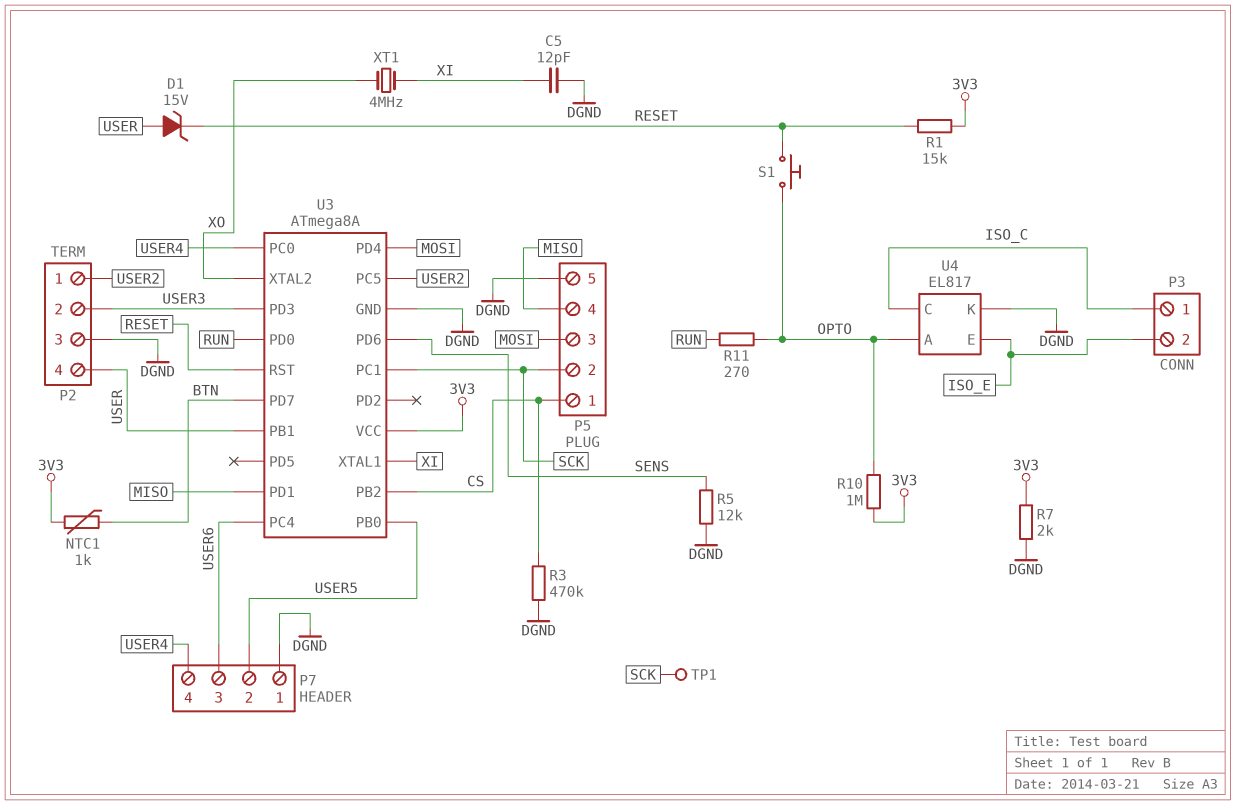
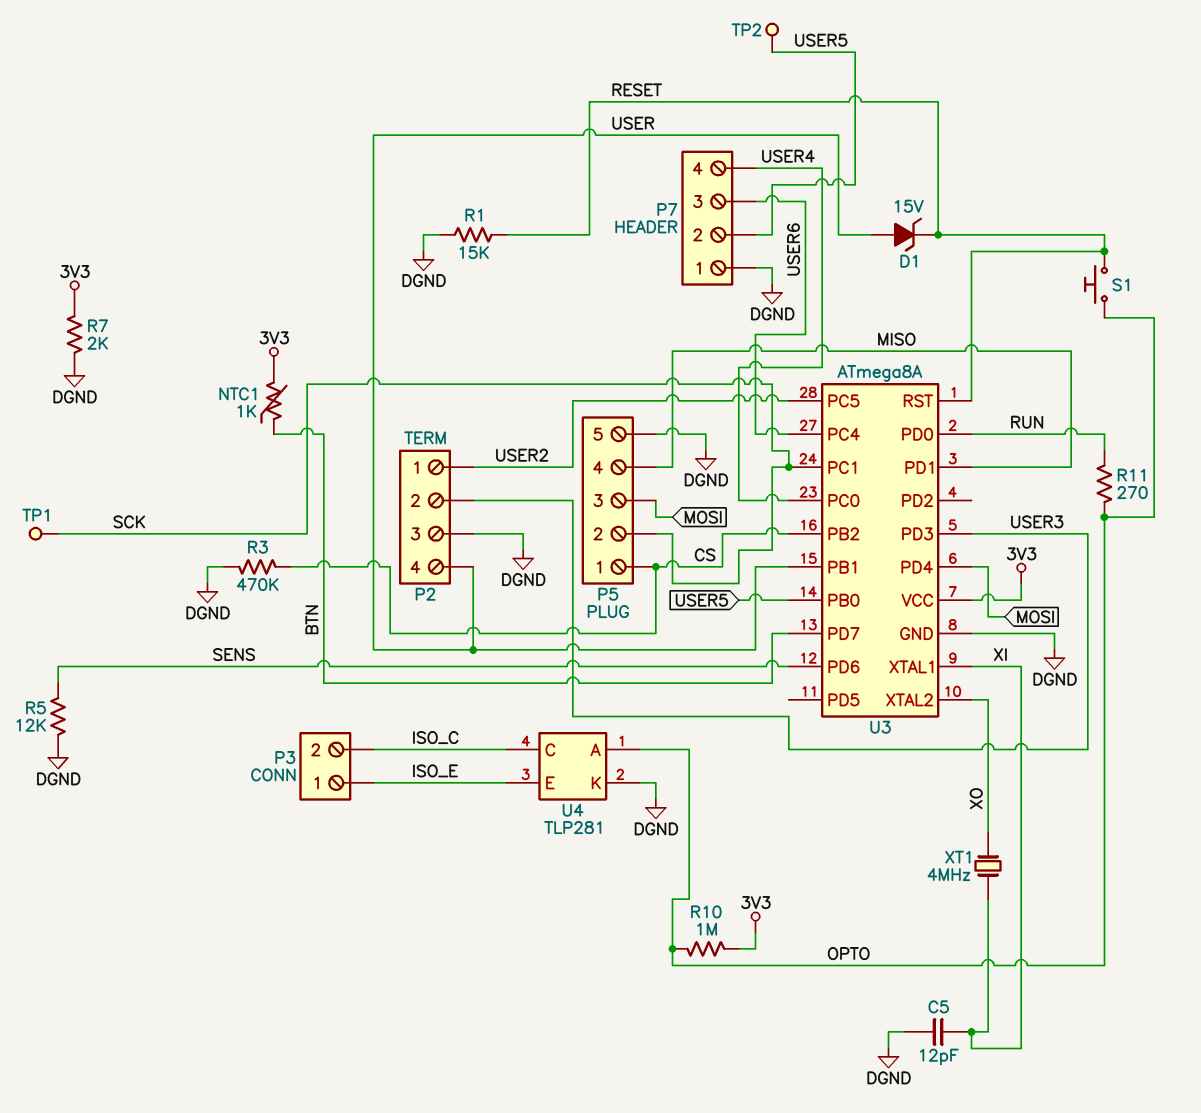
P3 pin 1: ISO_C -> ISO_E
P3 pin 2: ISO_E -> ISO_C
R1: 15k (3V3, RESET) -> 15k (DGND, RESET)
TP2: none -> test point (USER5)
U4: EL817 -> TLP281

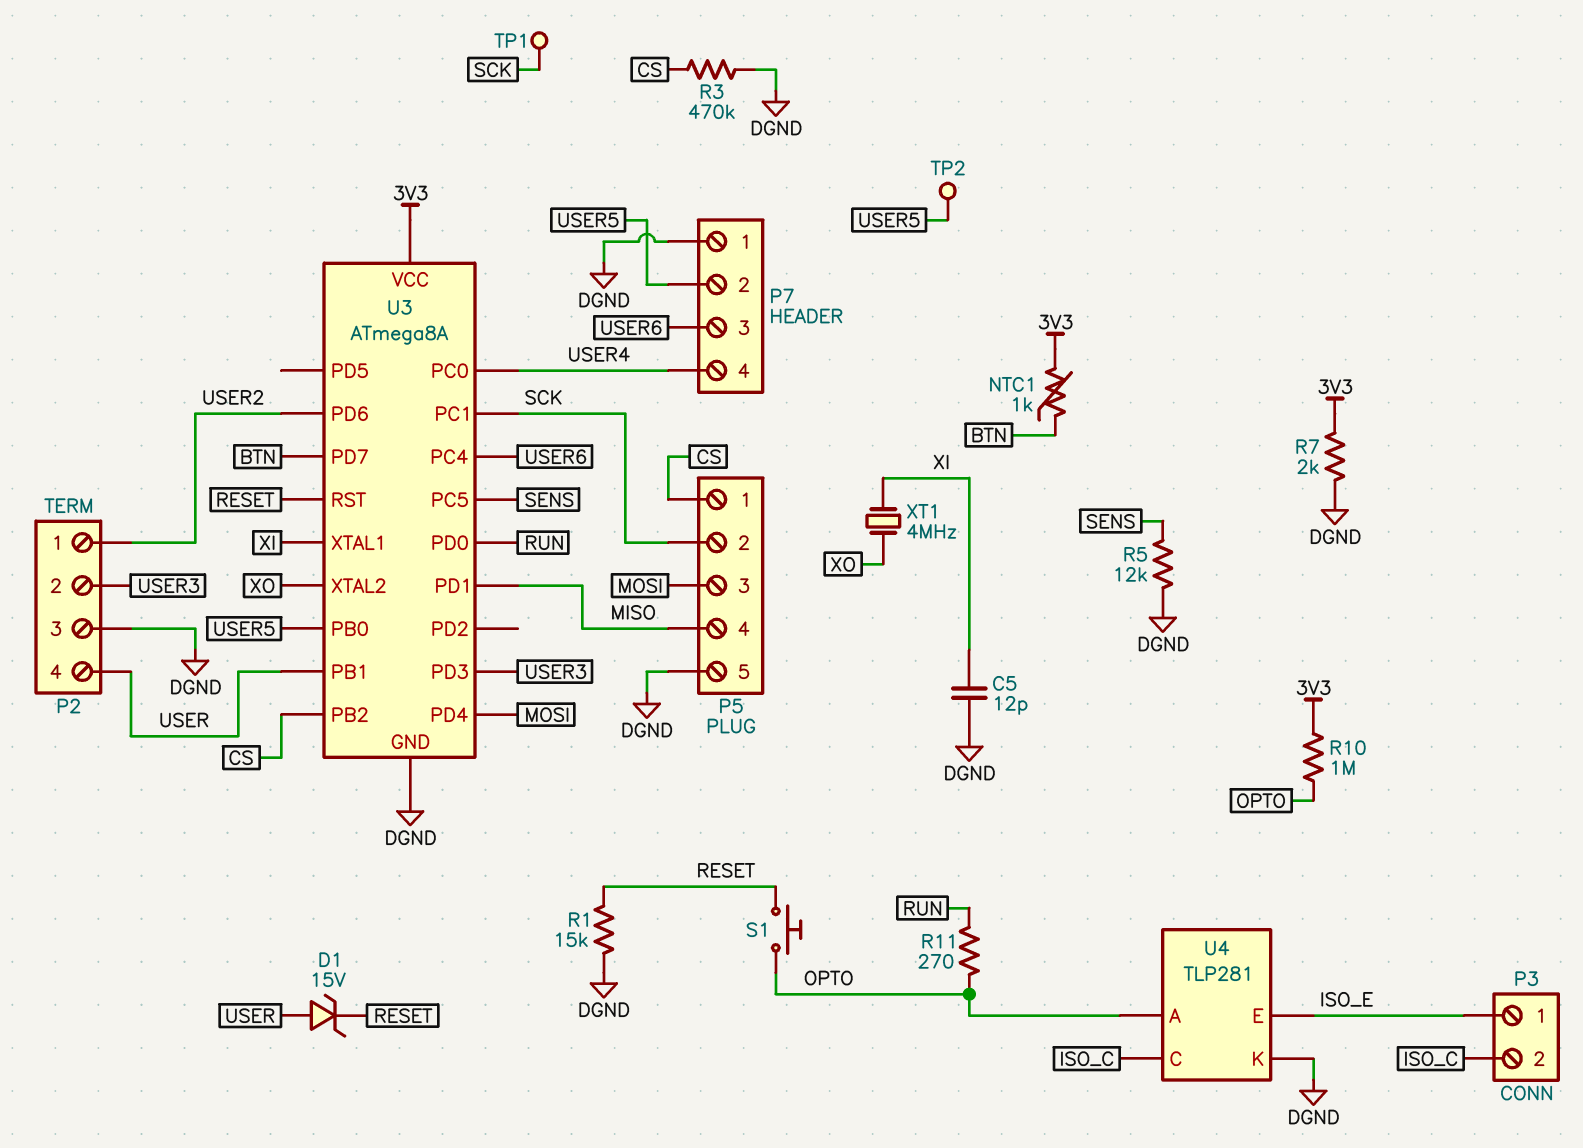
U3 pin PC5: USER2 -> SENS
U3 pin PD6: SENS -> USER2

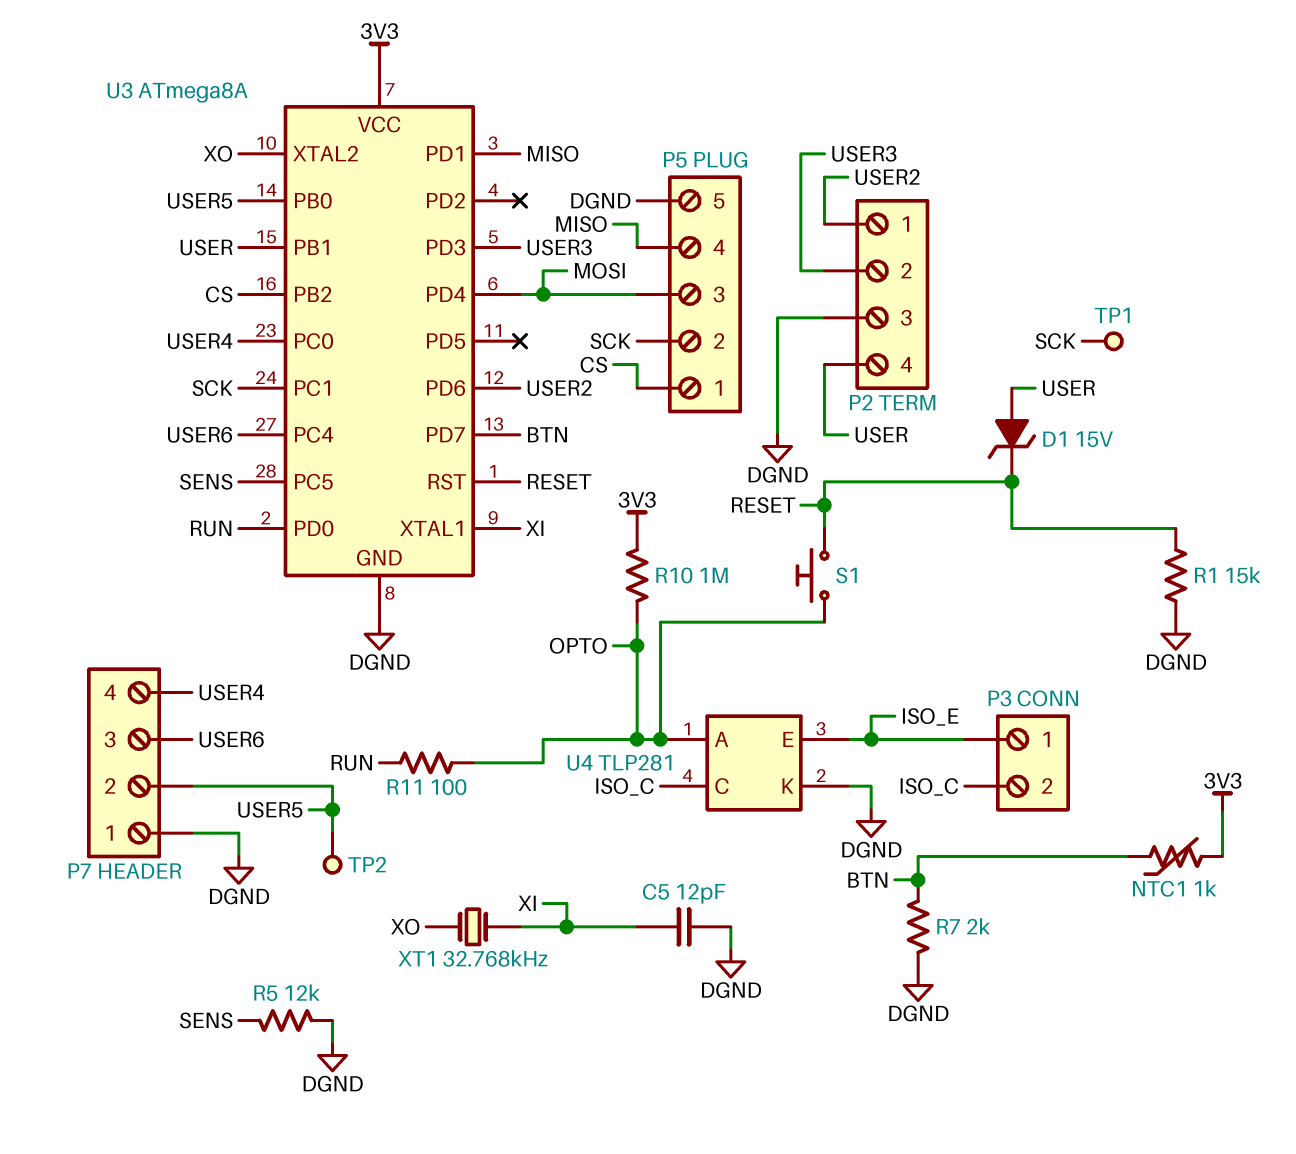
R3: 470k (CS, DGND) -> none
R7: 2k (3V3, DGND) -> 2k (BTN, DGND)
R11: 270 (OPTO, RUN) -> 100 (OPTO, RUN)
XT1: 4MHz (XI, XO) -> 32.768kHz (XI, XO)

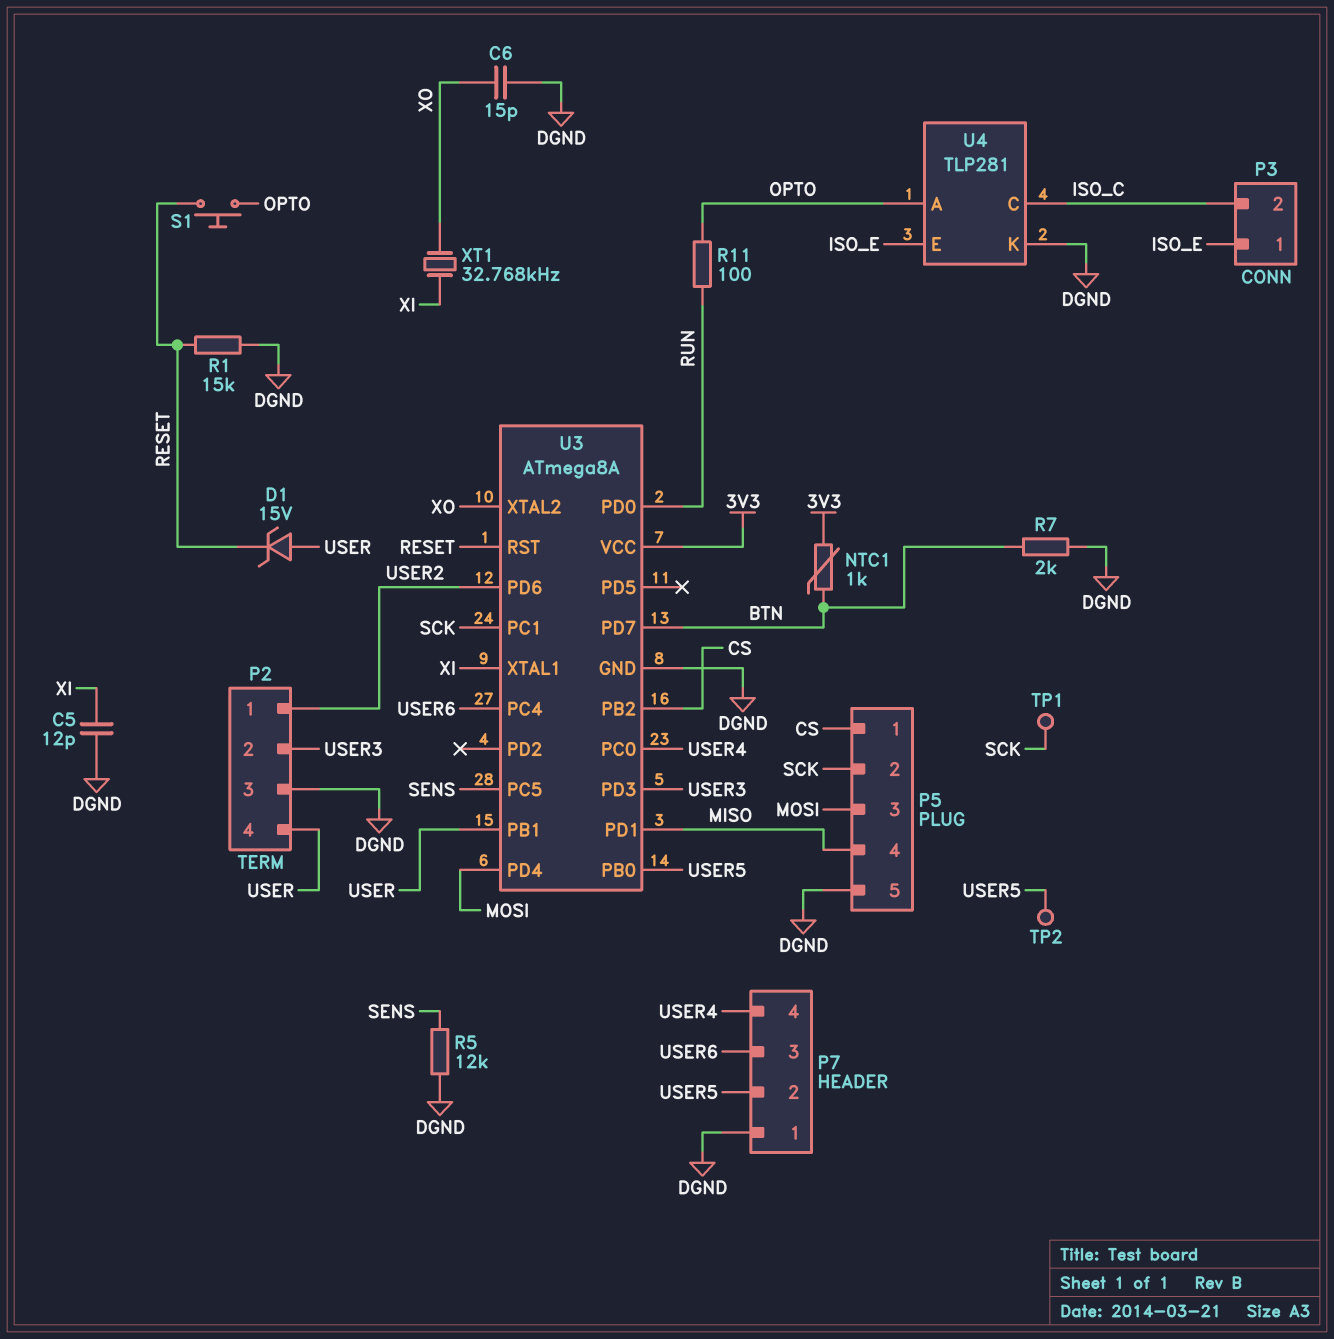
C6: none -> 15pF (DGND, XO)
R10: 1M (3V3, OPTO) -> none

